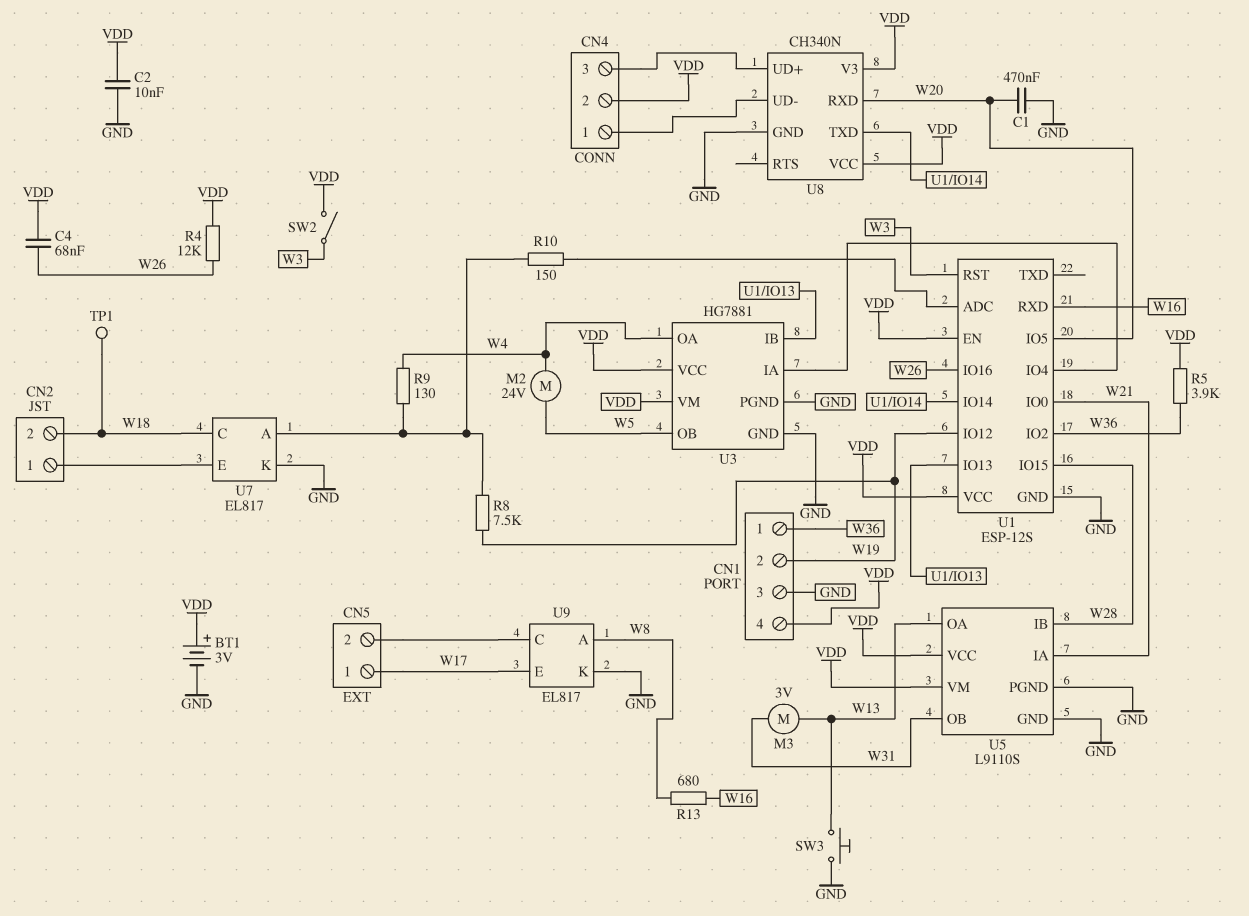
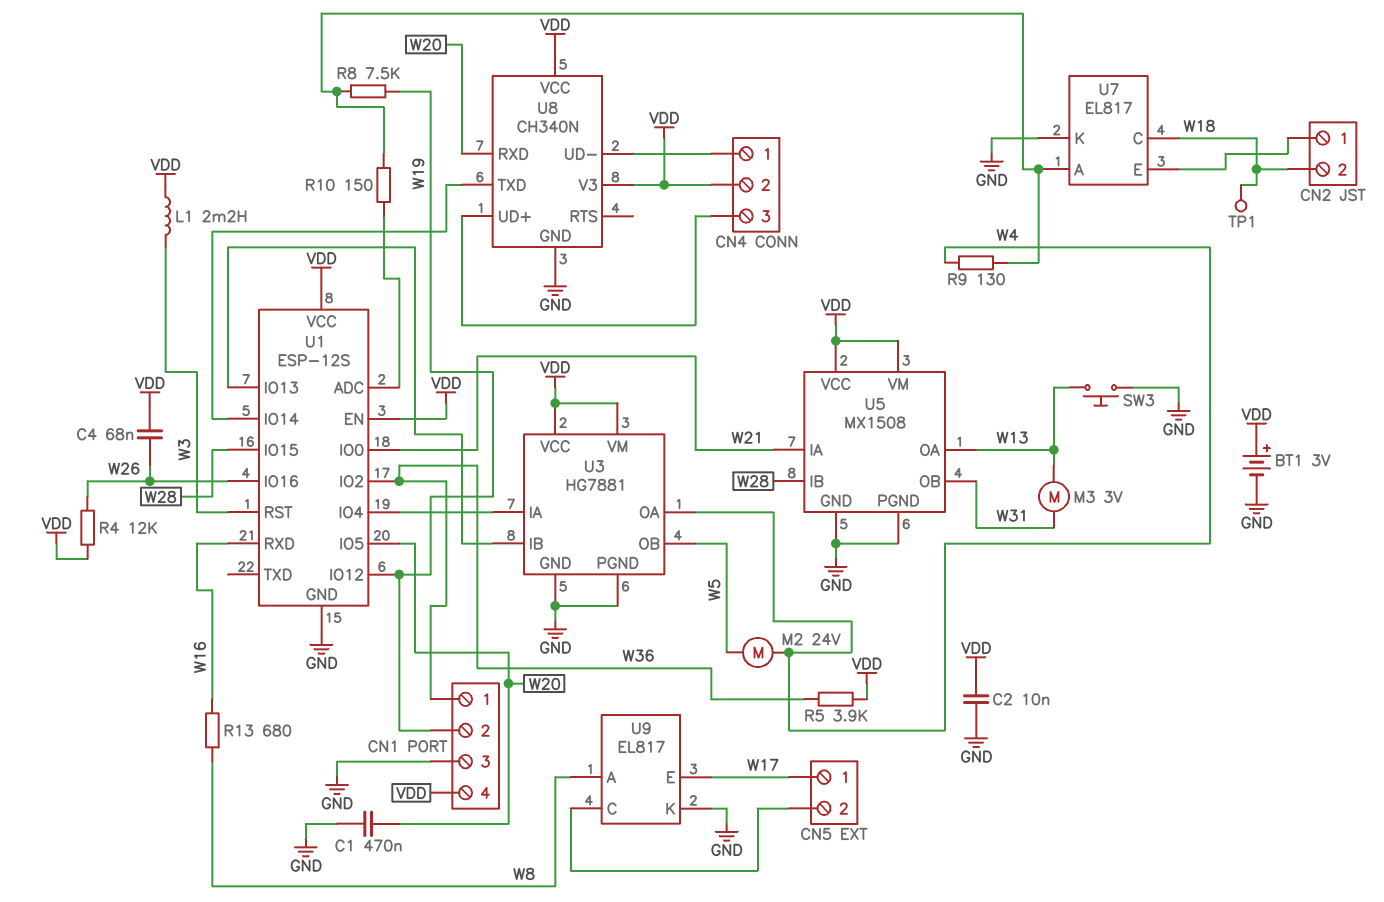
L1: none -> 2.2mH (VDD, W3)
SW2: switch (VDD, W3) -> none
U5: L9110S -> MX1508

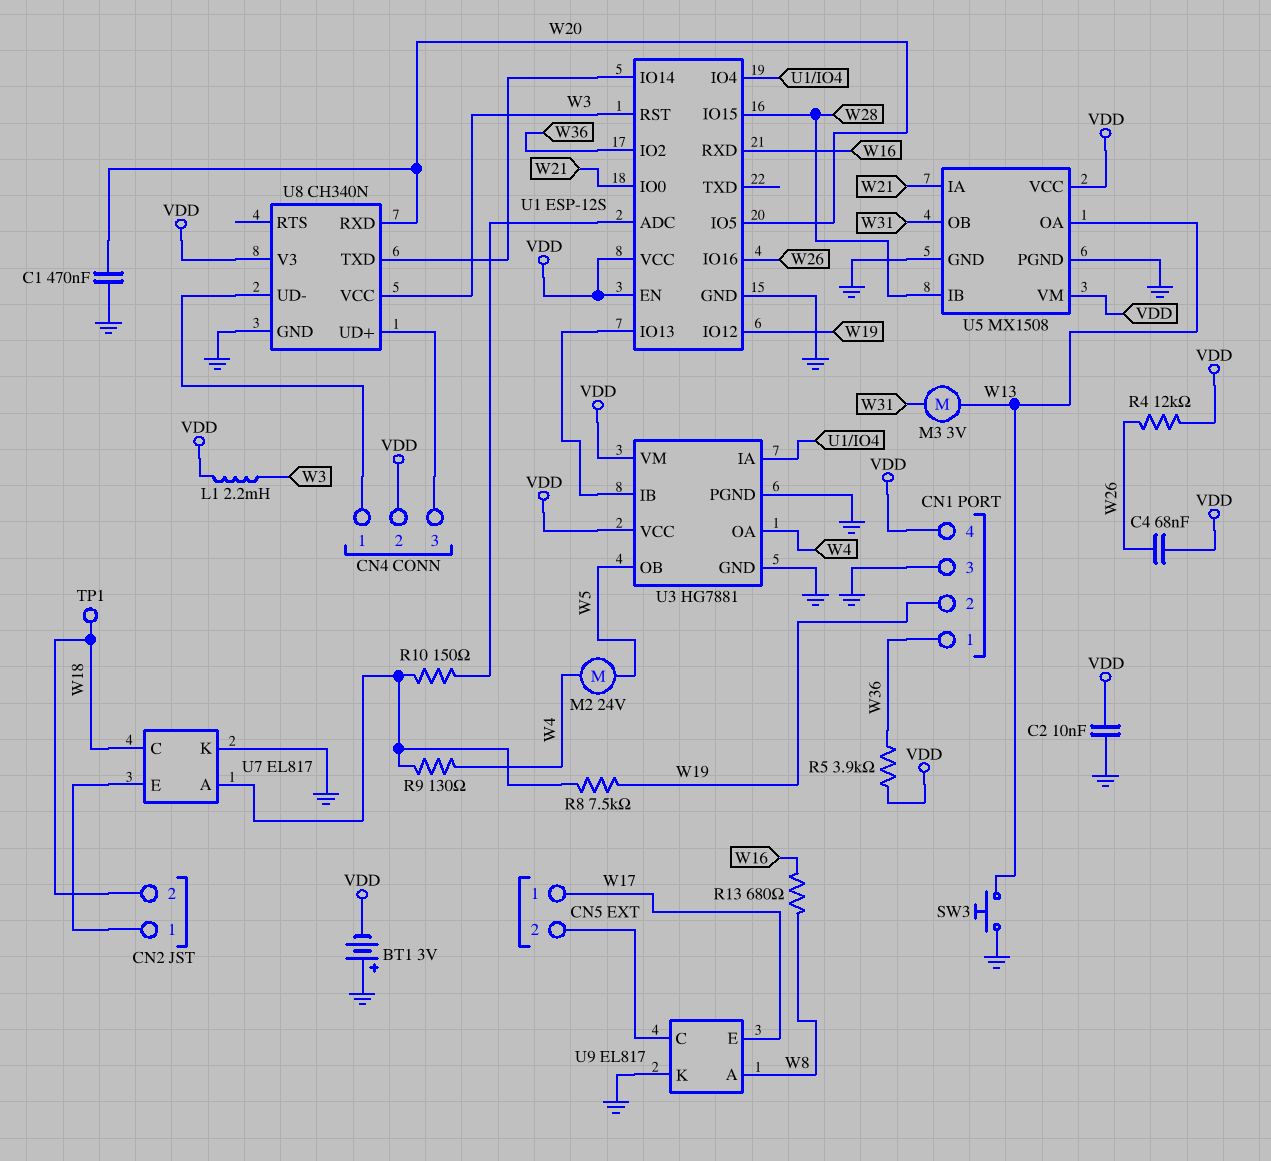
BT1: 3V (plus VDD, minus GND) -> 3V (plus GND, minus VDD)
U8 pin VCC: VDD -> W3

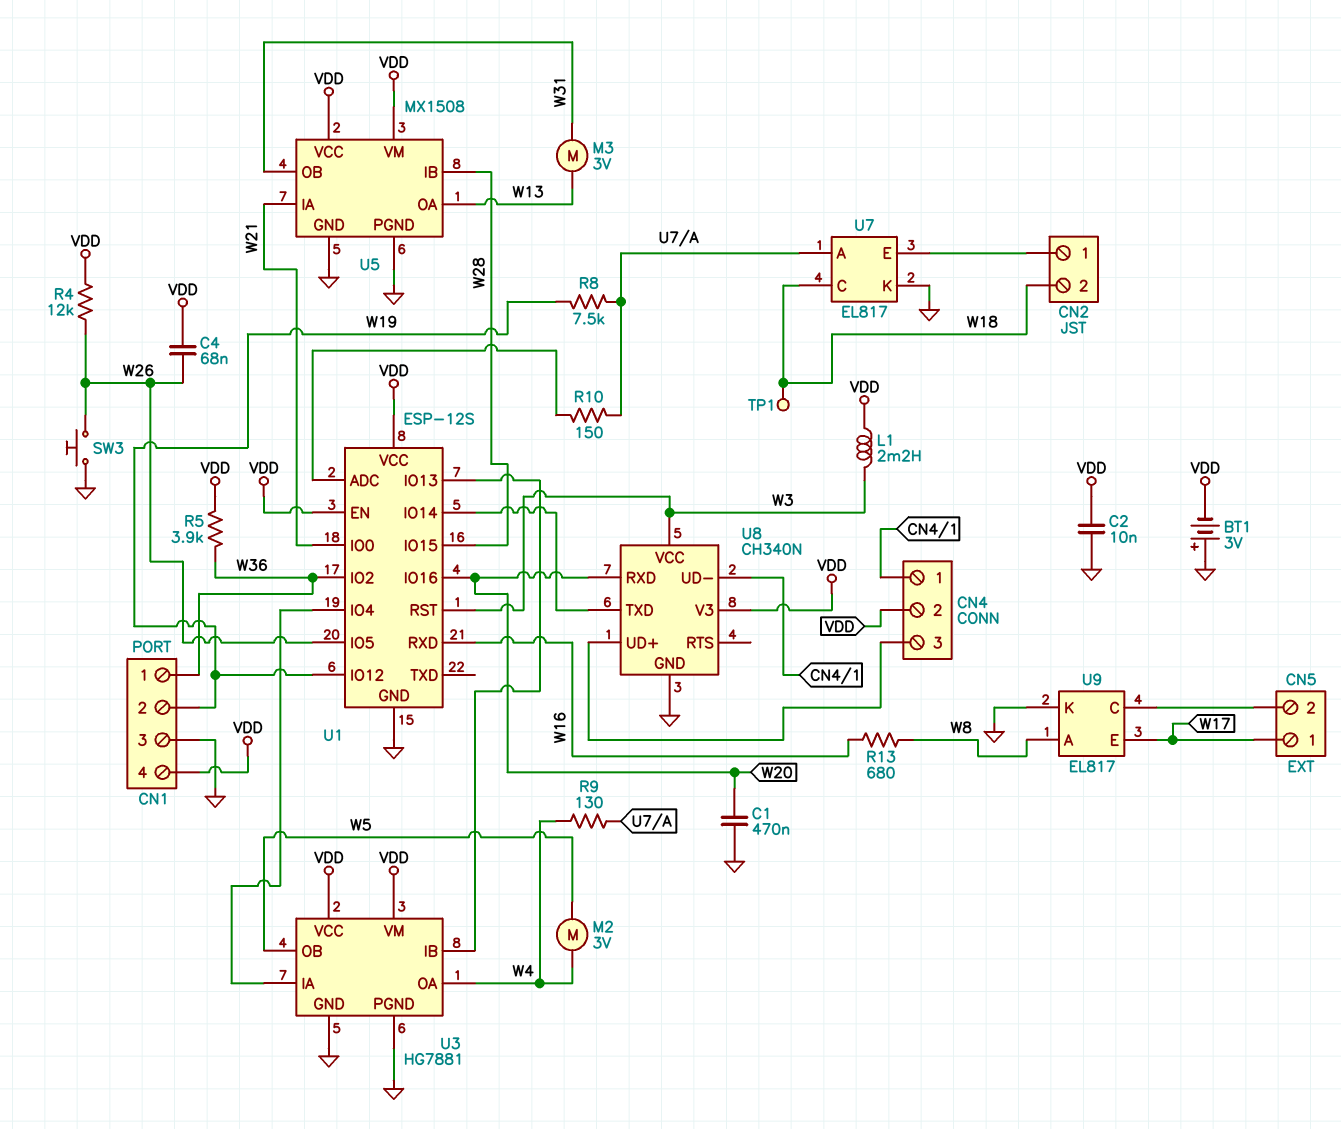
M2: motor 24V (W4, W5) -> motor 3V (W4, W5)
SW3: button (GND, W13) -> button (GND, W26)
U1 pin IO5: W20 -> W26
U1 pin IO16: W26 -> W20

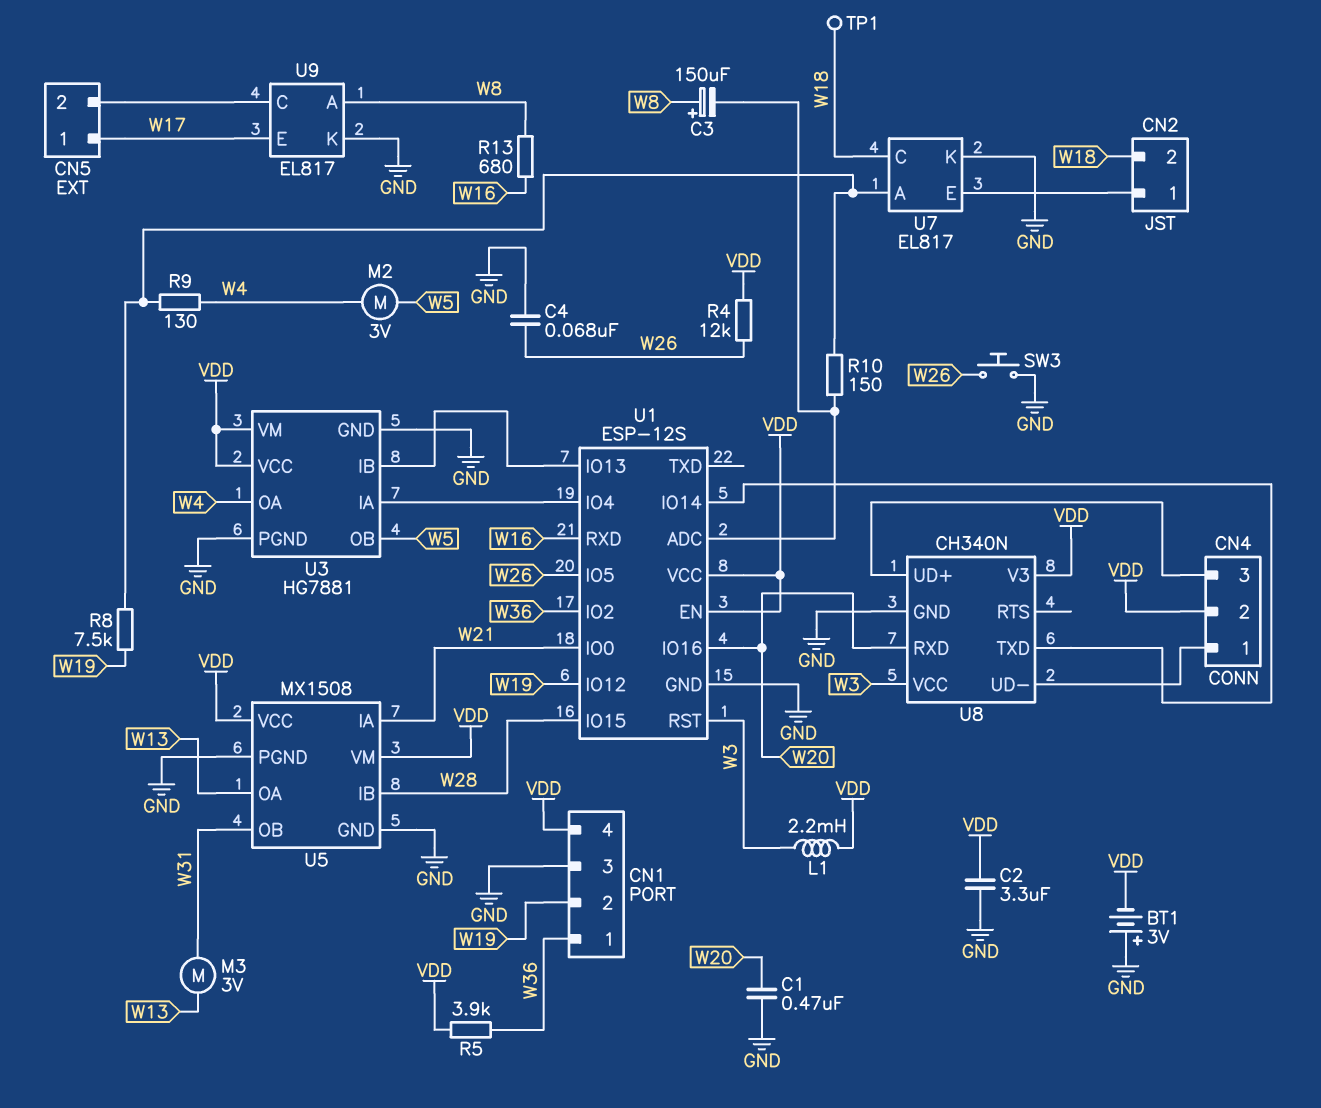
C2: 10nF (GND, VDD) -> 3.3uF (GND, VDD)
C3: none -> 150uF (plus W8, minus U1/ADC)
C4: 68nF (VDD, W26) -> 68nF (GND, W26)

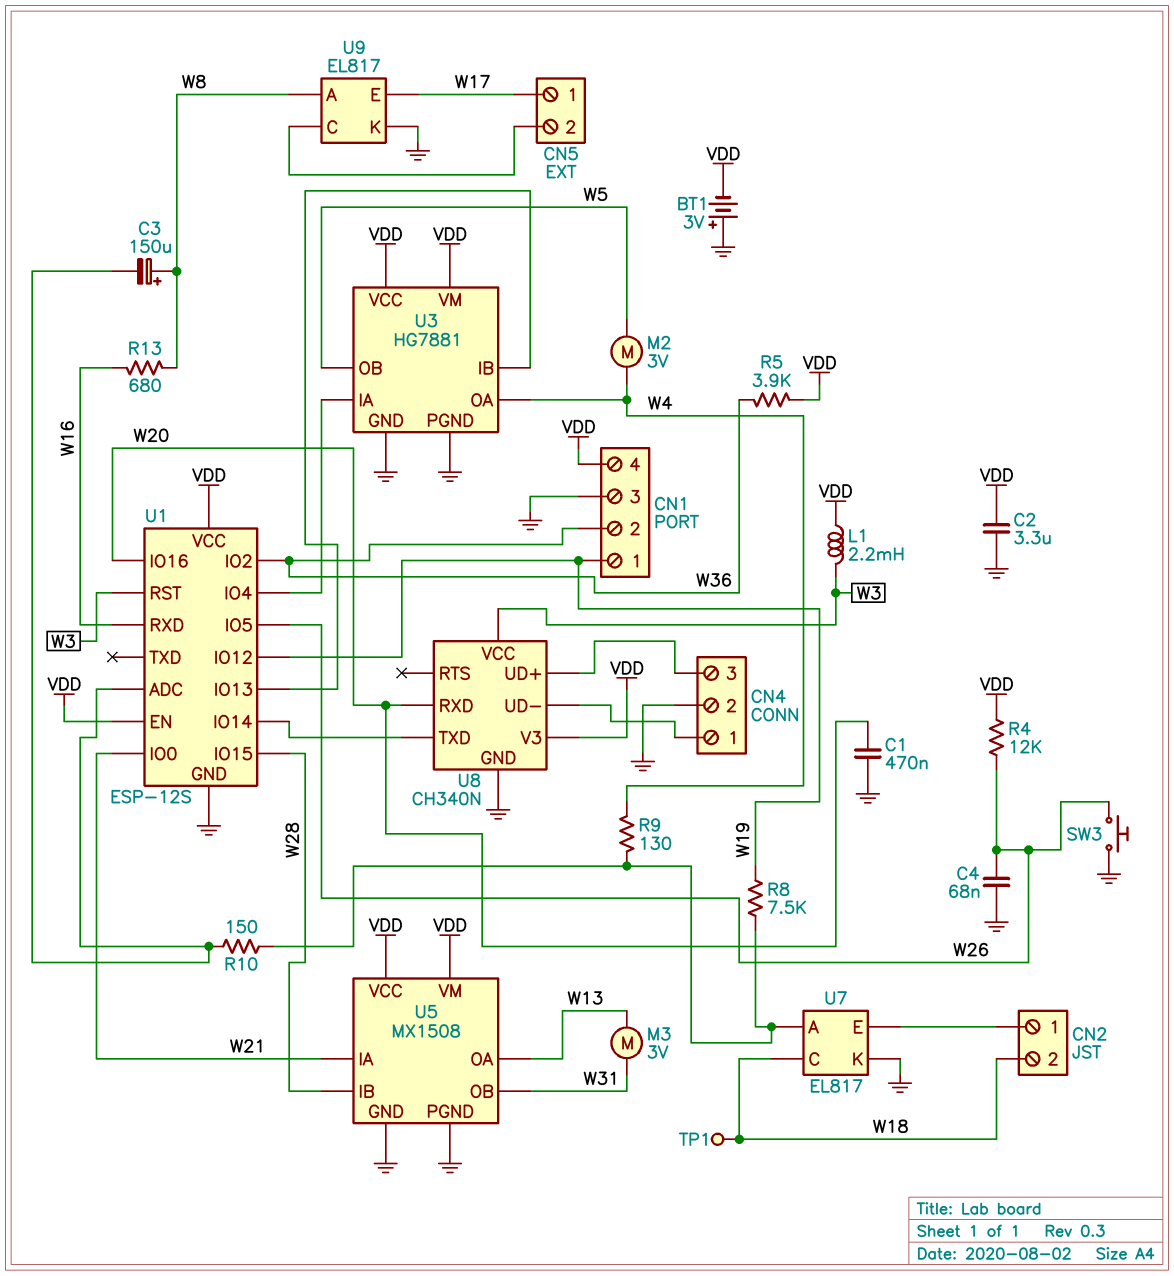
CN1 pin 1: W36 -> W19
CN1 pin 2: W19 -> W36
CN4 pin 2: VDD -> GND

